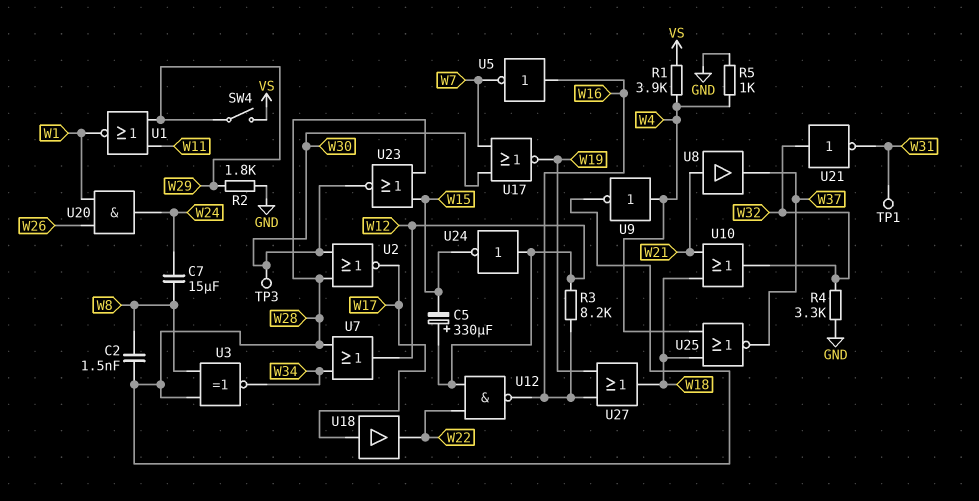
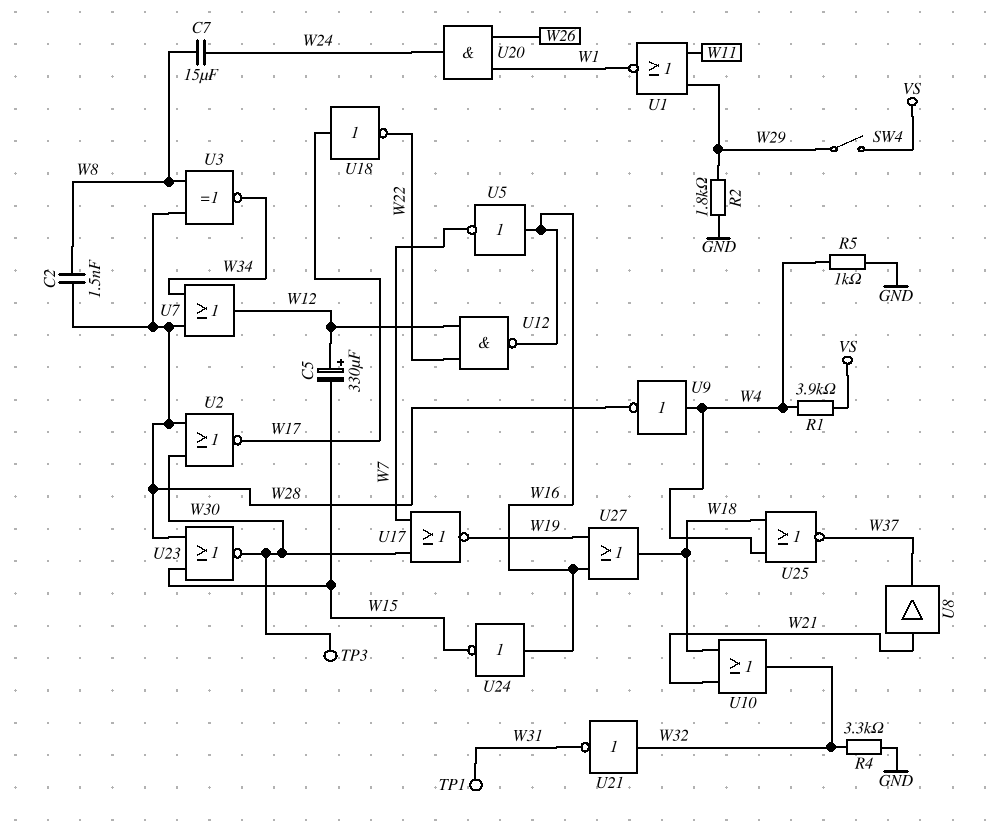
R3: 8.2k (W12, W16) -> none
U18: buffer (in W17, out W22) -> NOT (in W17, out W22)
U24: NOT (in W12, out W15) -> NOT (in W16, out W15)

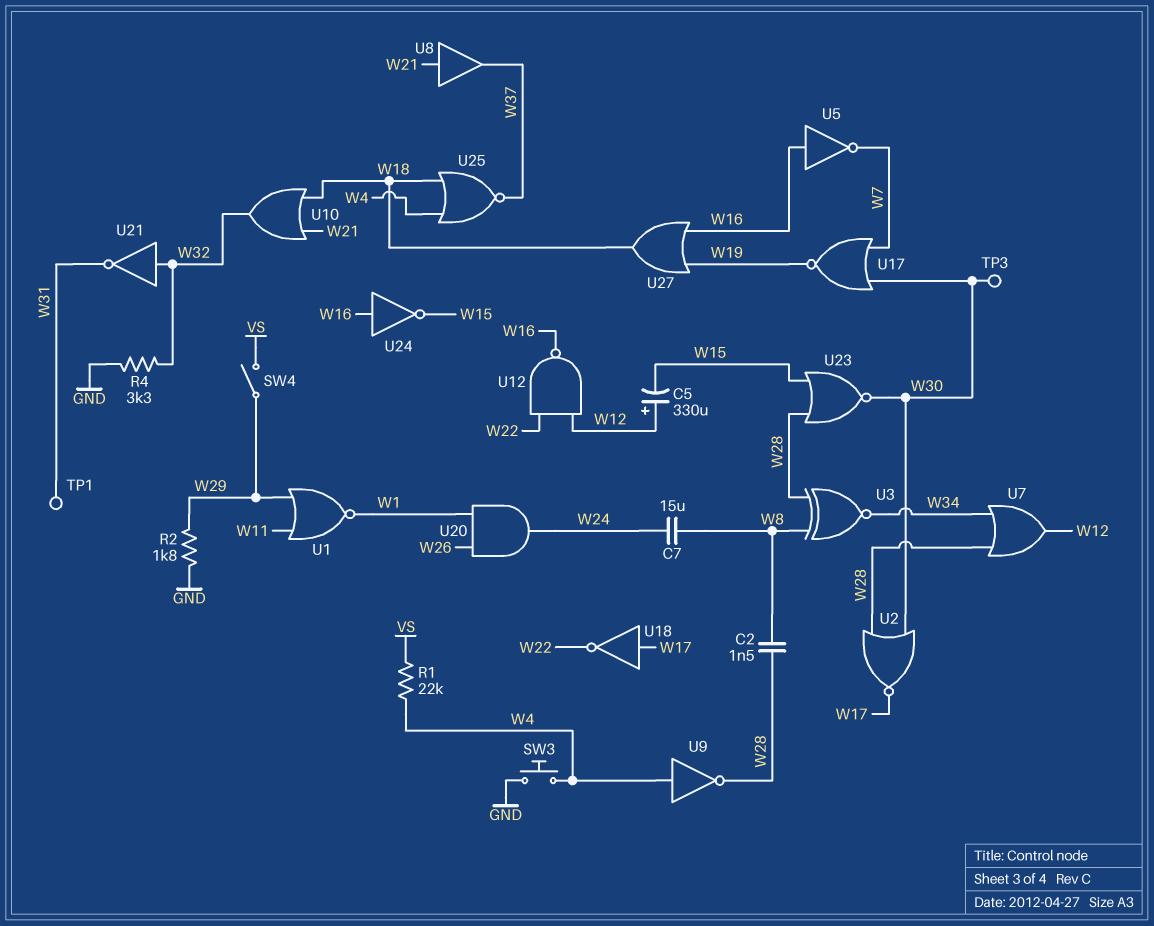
R1: 3.9k (VS, W4) -> 22k (VS, W4)
R5: 1k (GND, W4) -> none
SW3: none -> button (GND, W4)

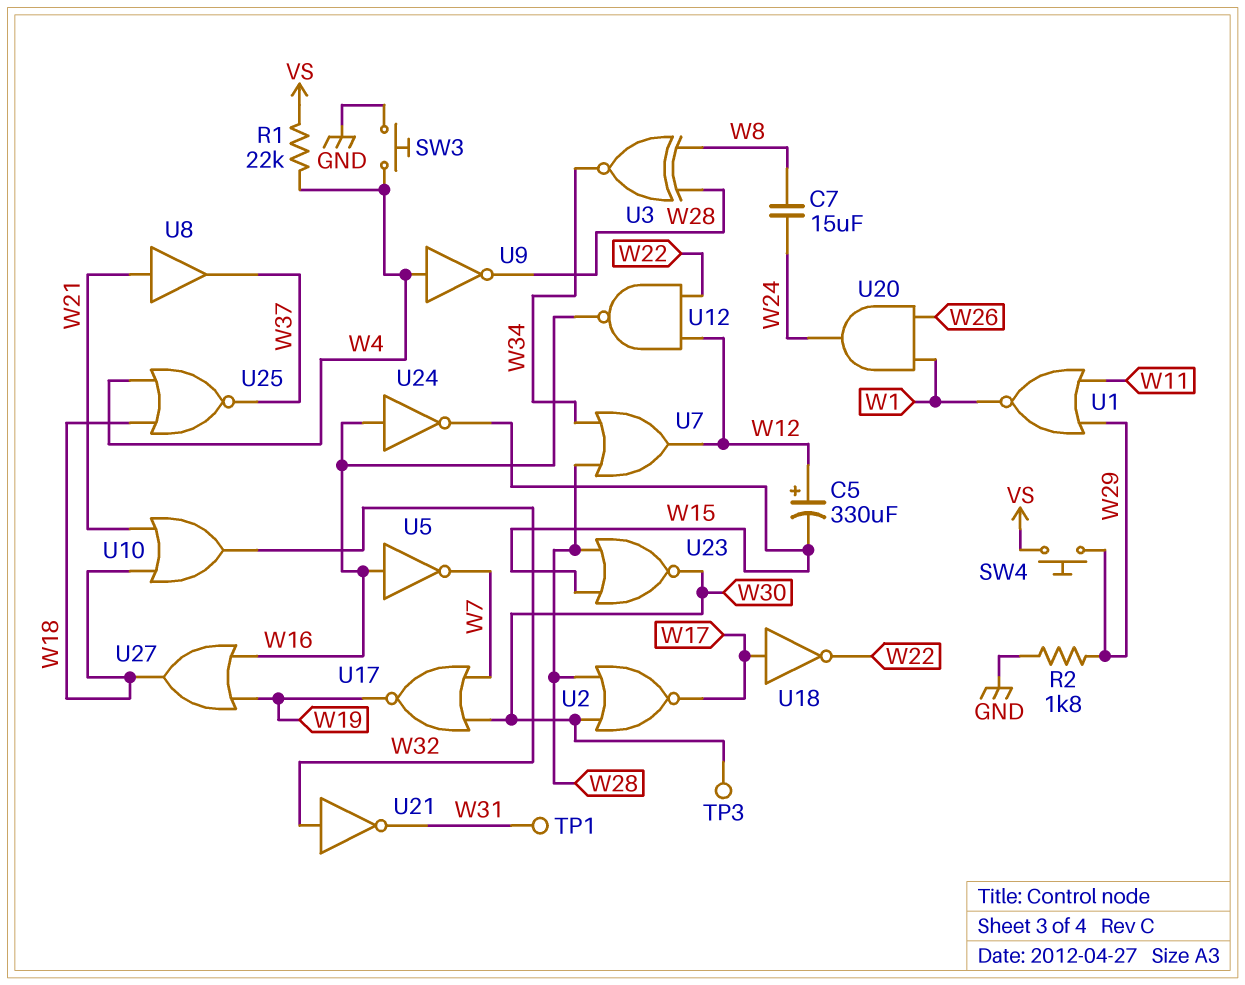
C2: 1.5nF (W8, W28) -> none
R4: 3.3k (GND, W32) -> none
SW4: switch (VS, W29) -> button (VS, W29)

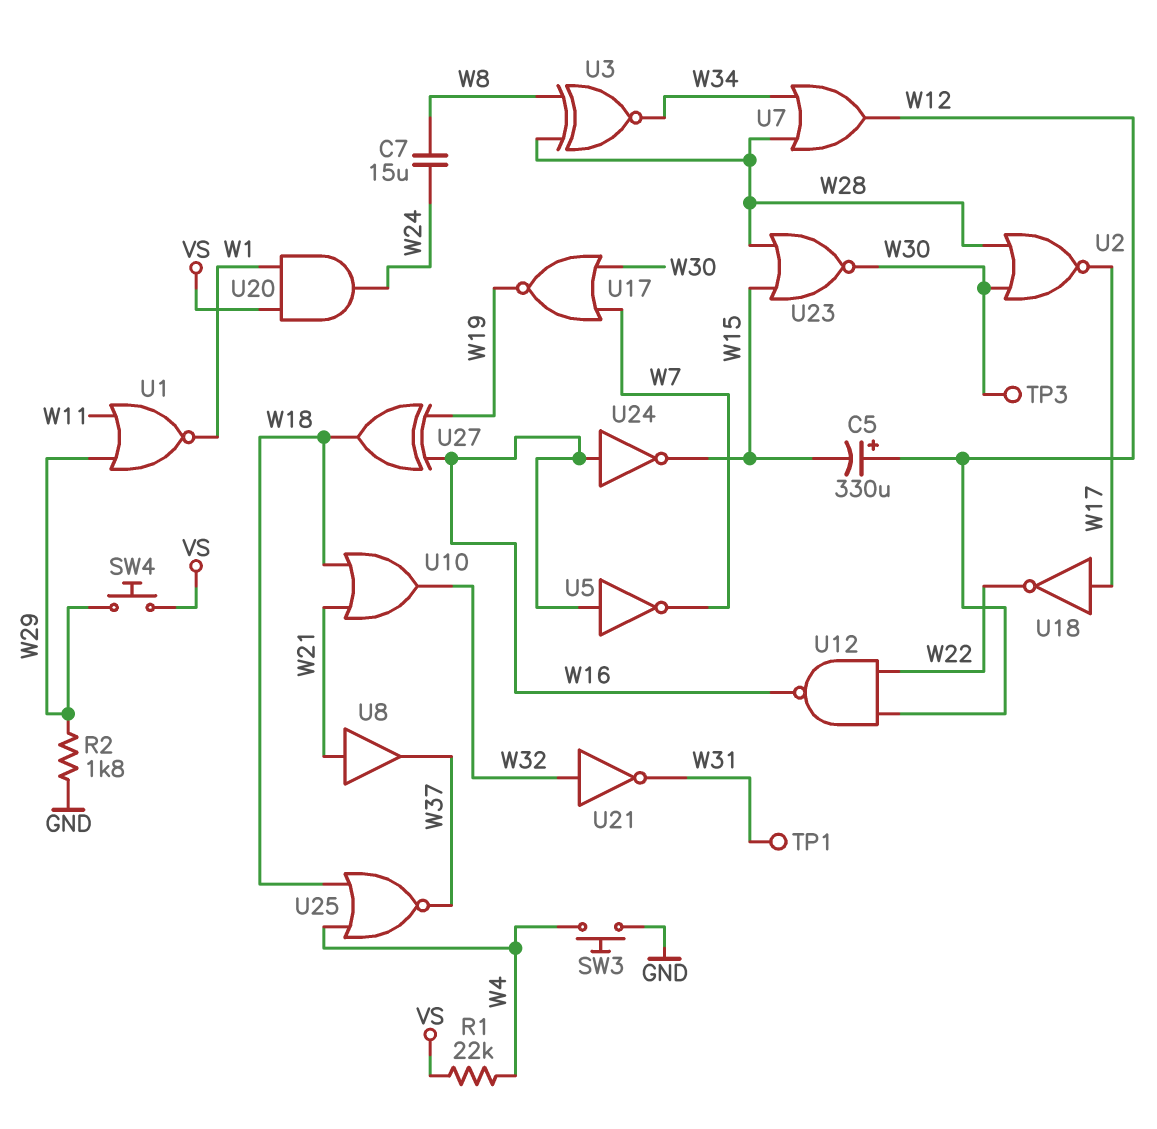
U9: NOT (in W4, out W28) -> none
U20: AND (in W1, in W26, out W24) -> AND (in VS, in W1, out W24)
U27: OR (in W16, in W19, out W18) -> XOR (in W16, in W19, out W18)

